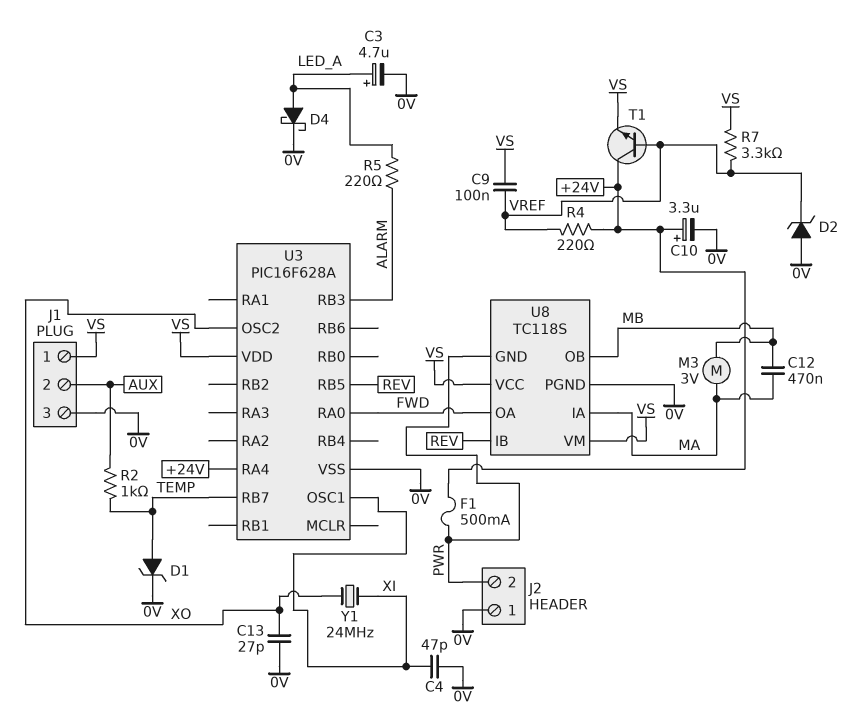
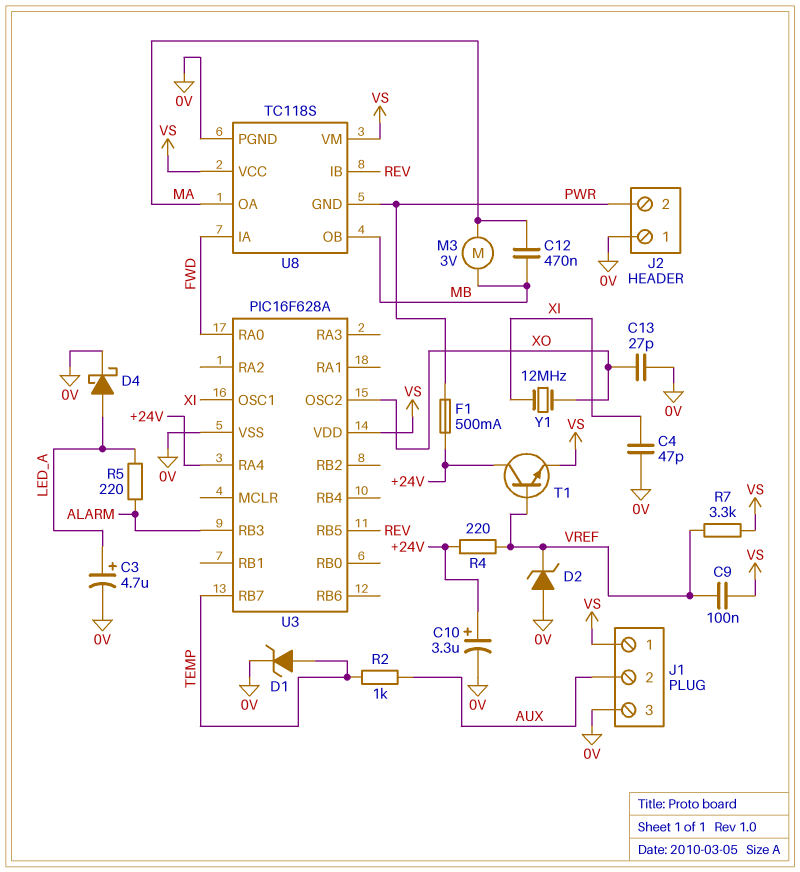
U8 pin IA: MA -> FWD
U8 pin OA: FWD -> MA
Y1: 24MHz (XI, XO) -> 12MHz (XI, XO)

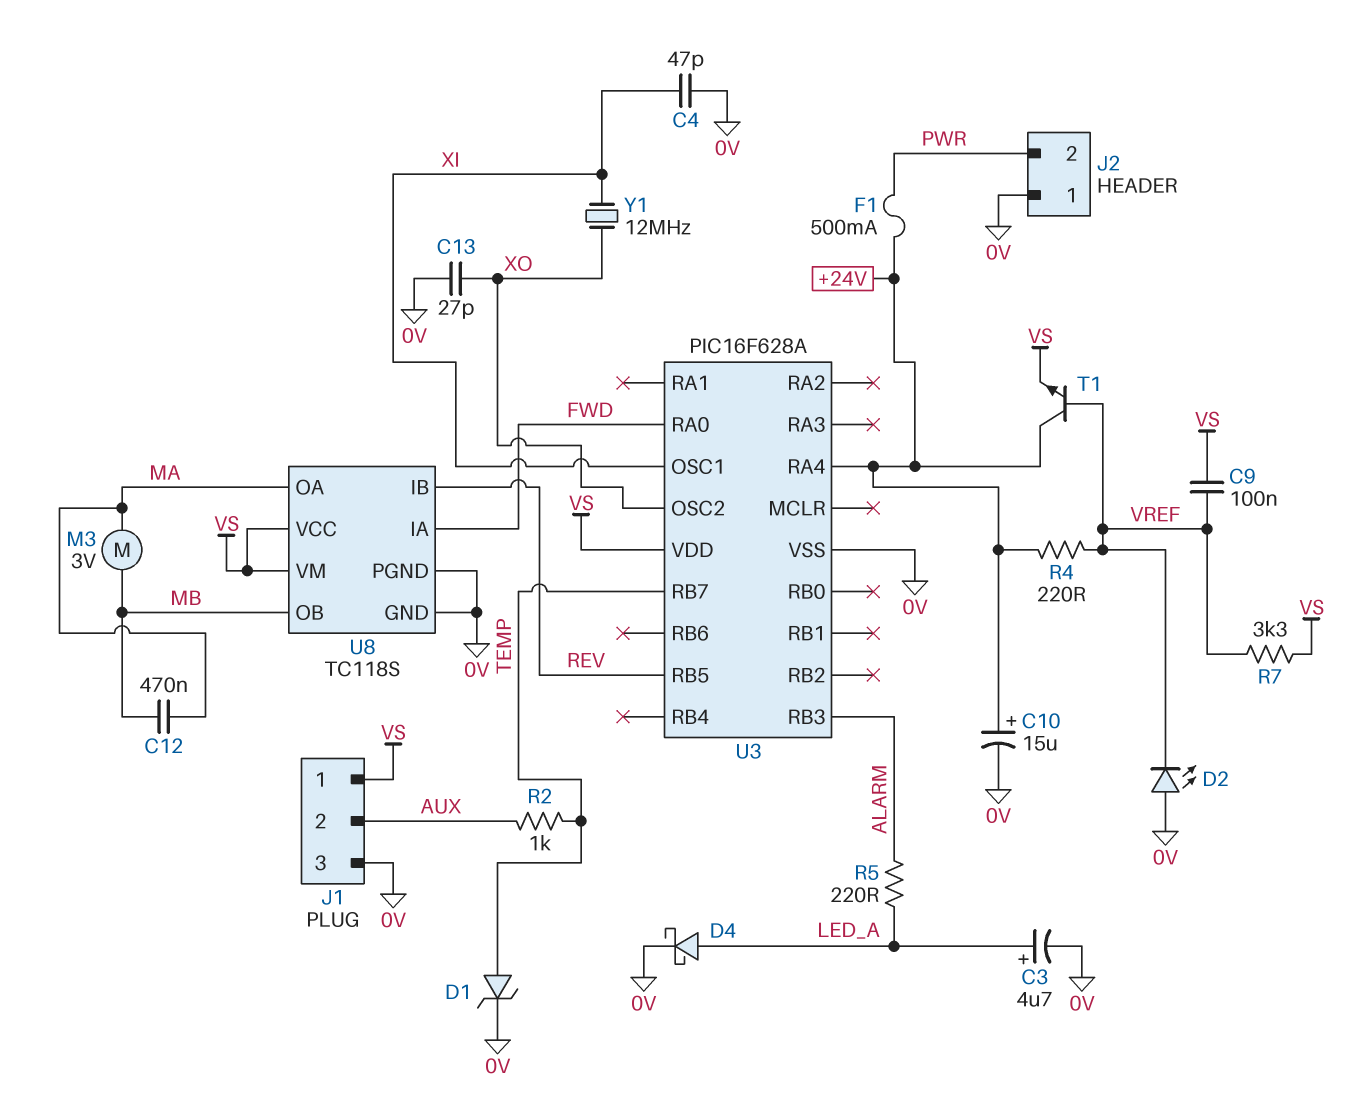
C10: 3.3uF (plus +24V, minus 0V) -> 15uF (plus +24V, minus 0V)
D2: zener (A 0V, K VREF) -> LED (A 0V, K VREF)
U8 pin GND: PWR -> 0V

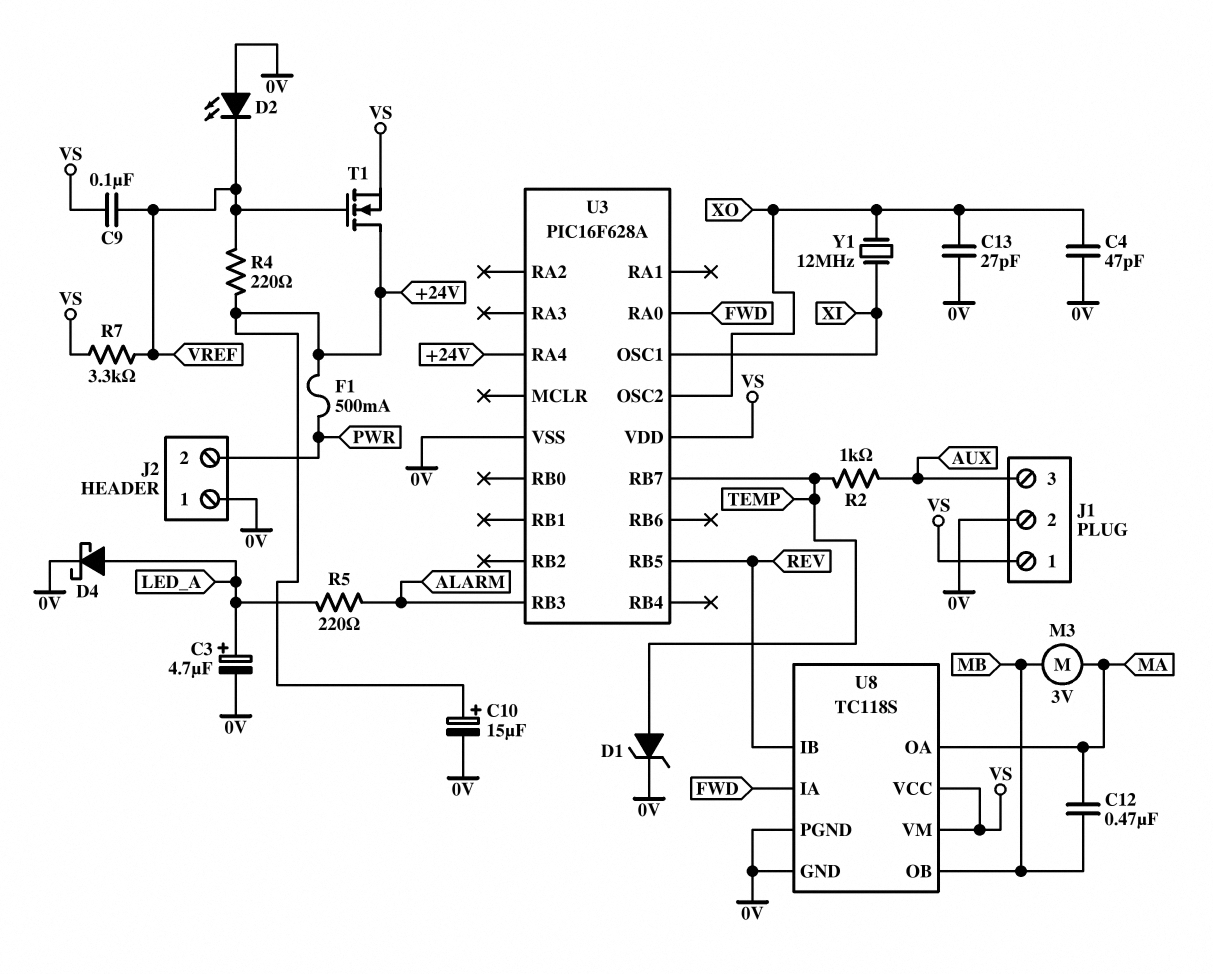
C4: 47pF (0V, XI) -> 47pF (0V, XO)
J1 pin 2: AUX -> 0V
J1 pin 3: 0V -> AUX
T1: NPN (B VREF, C +24V, E VS) -> NMOS (G VREF, D +24V, S VS)

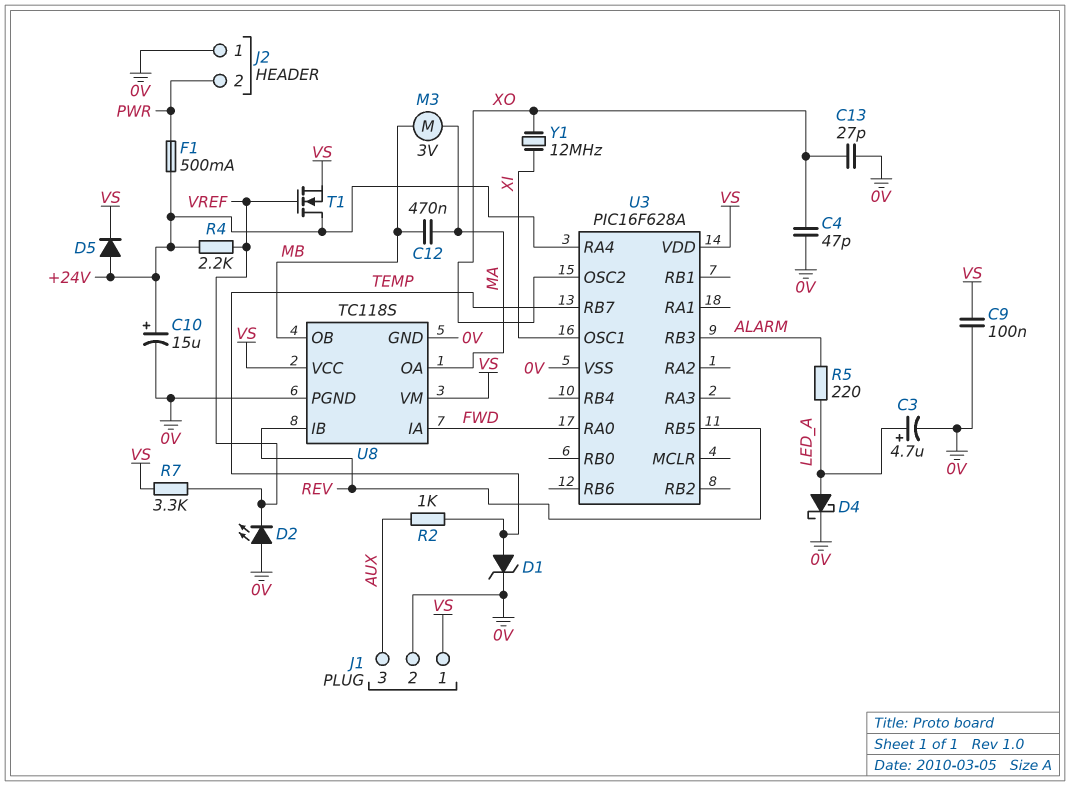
C9: 100nF (VREF, VS) -> 100nF (0V, VS)
D5: none -> diode (A +24V, K VS)
R4: 220 (+24V, VREF) -> 2.2k (+24V, VREF)

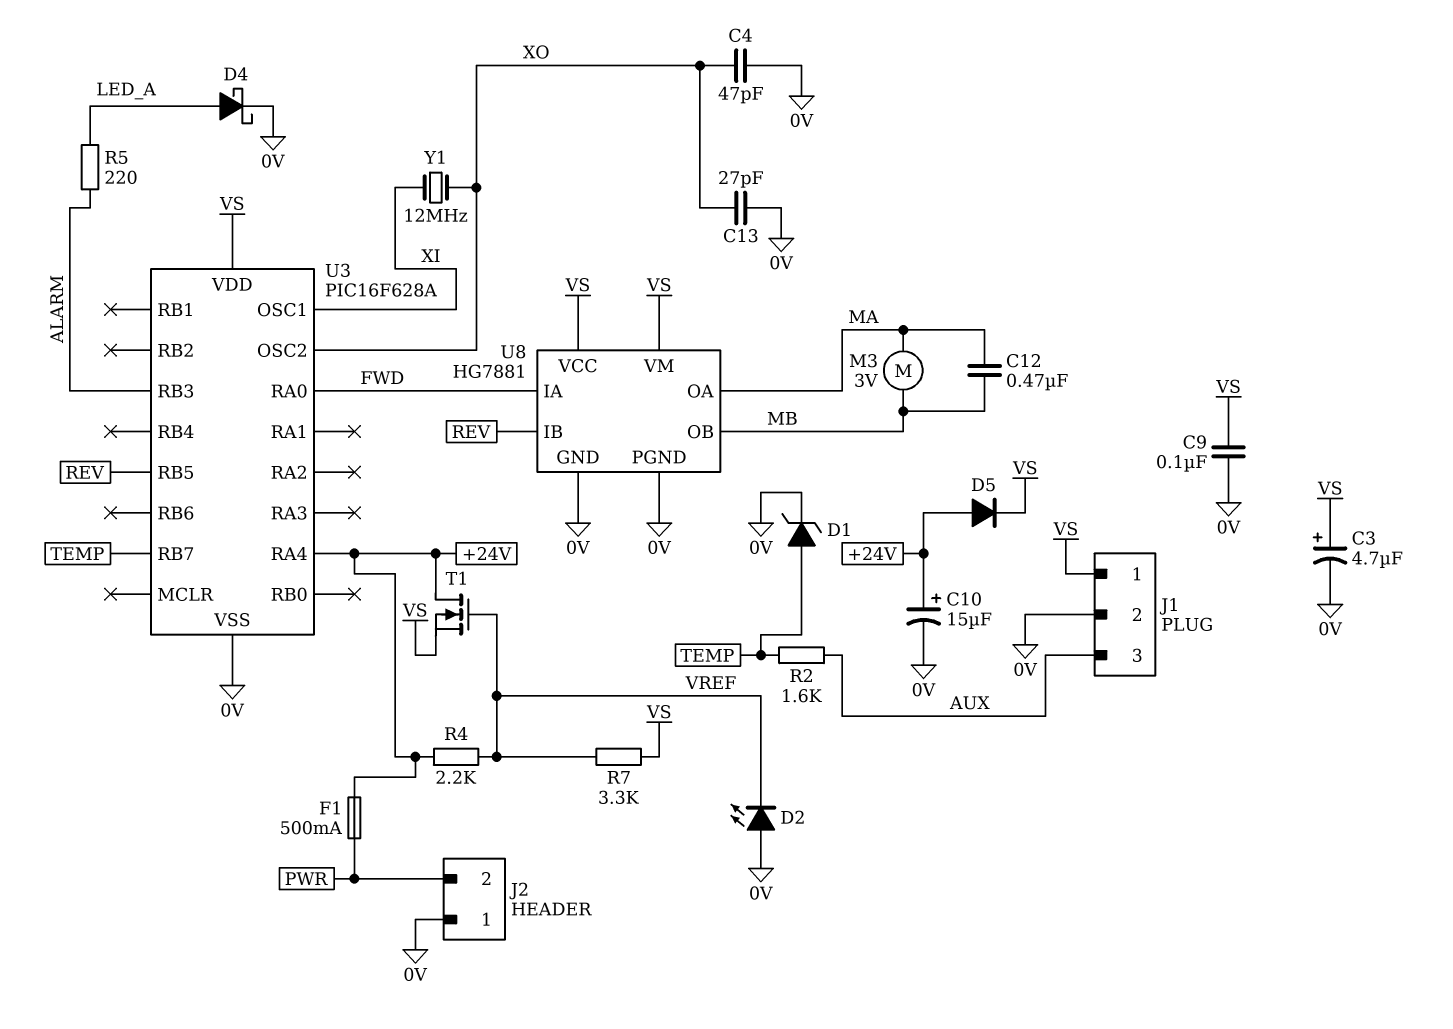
C3: 4.7uF (plus LED_A, minus 0V) -> 4.7uF (plus VS, minus 0V)
R2: 1k (AUX, TEMP) -> 1.6k (AUX, TEMP)
U8: TC118S -> HG7881

